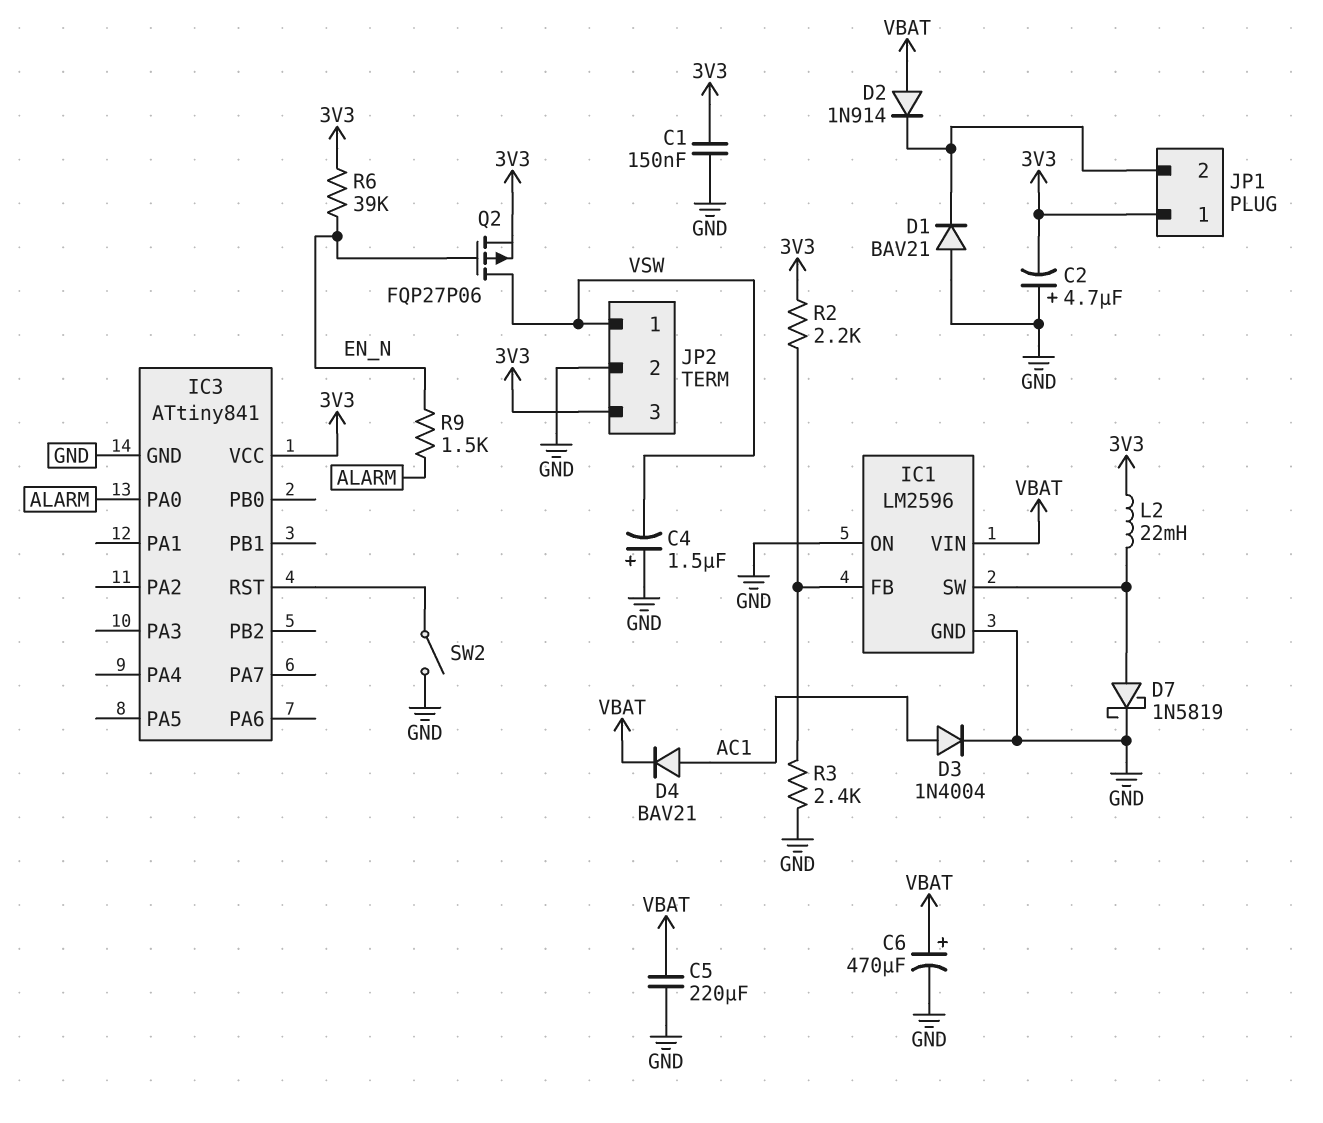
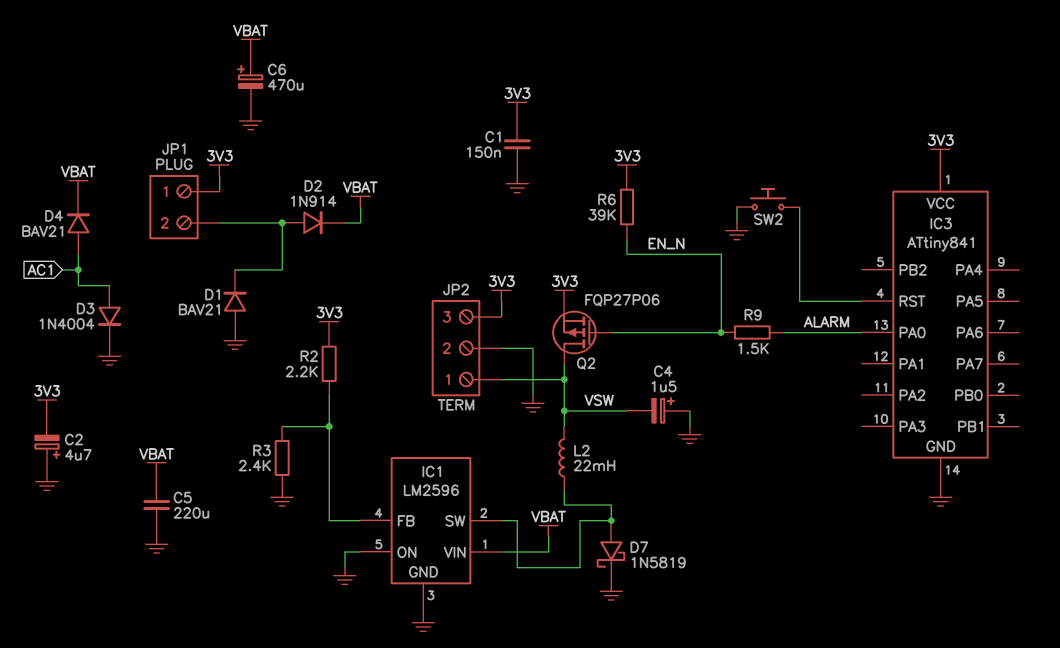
D2: diode 1N914 (A VBAT, K JP1/2) -> diode 1N914 (A JP1/2, K VBAT)
L2: 22mH (3V3, IC1/SW) -> 22mH (IC1/SW, VSW)
SW2: switch (GND, IC3/RST) -> button (GND, IC3/RST)

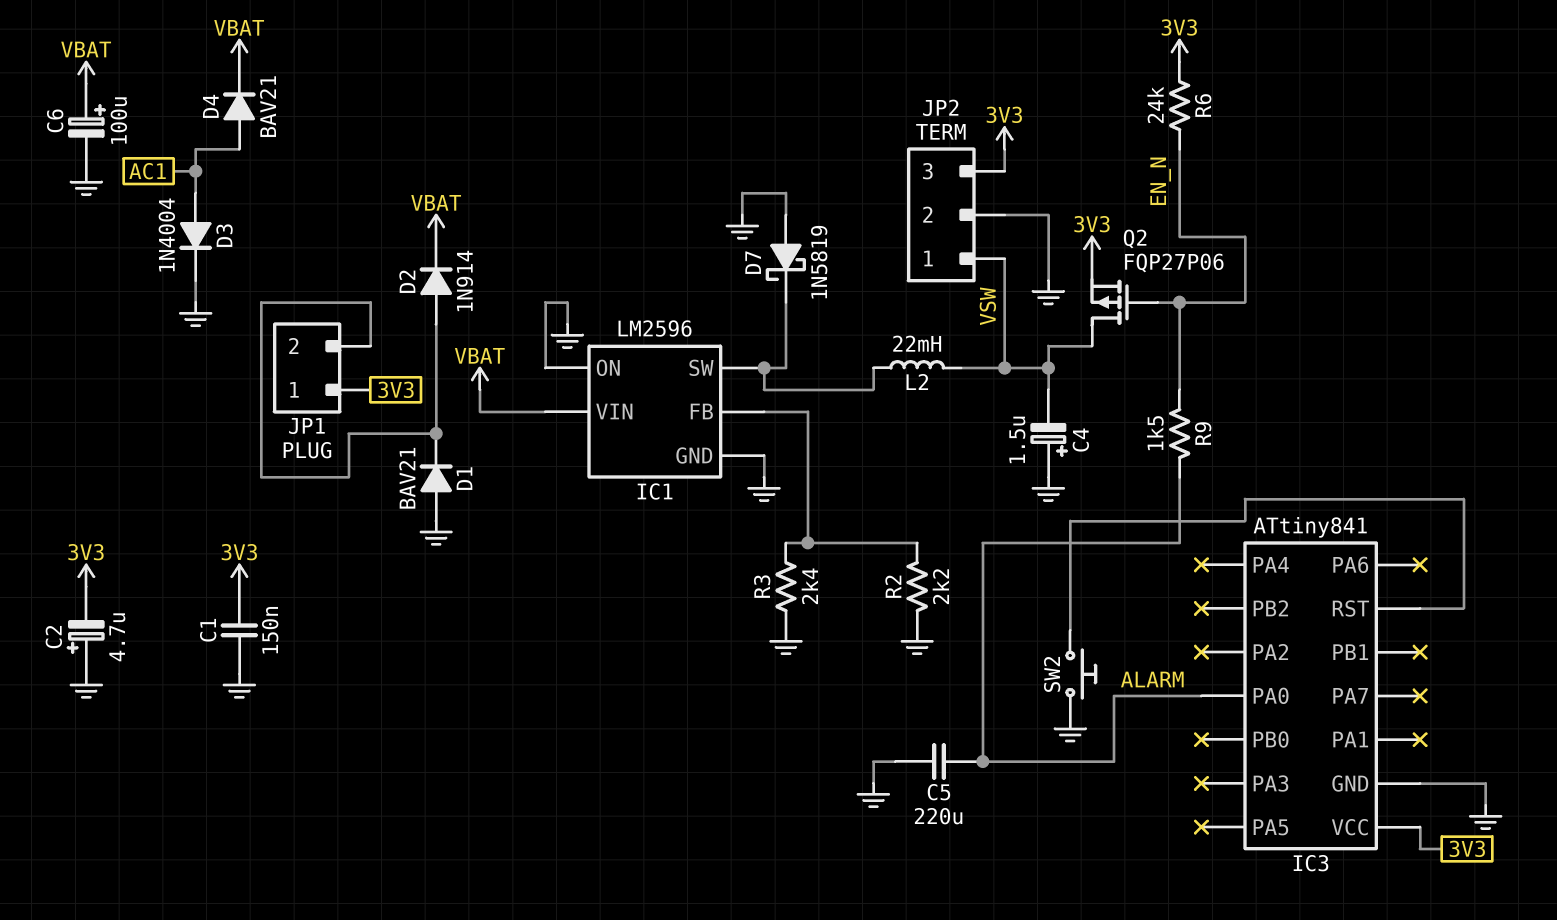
C5: 220uF (GND, VBAT) -> 220uF (ALARM, GND)
C6: 470uF (plus VBAT, minus GND) -> 100uF (plus VBAT, minus GND)
D7: schottky 1N5819 (A IC1/SW, K GND) -> schottky 1N5819 (A GND, K IC1/SW)
R2: 2.2k (3V3, IC1/FB) -> 2.2k (GND, IC1/FB)
R6: 39k (3V3, EN_N) -> 24k (3V3, EN_N)

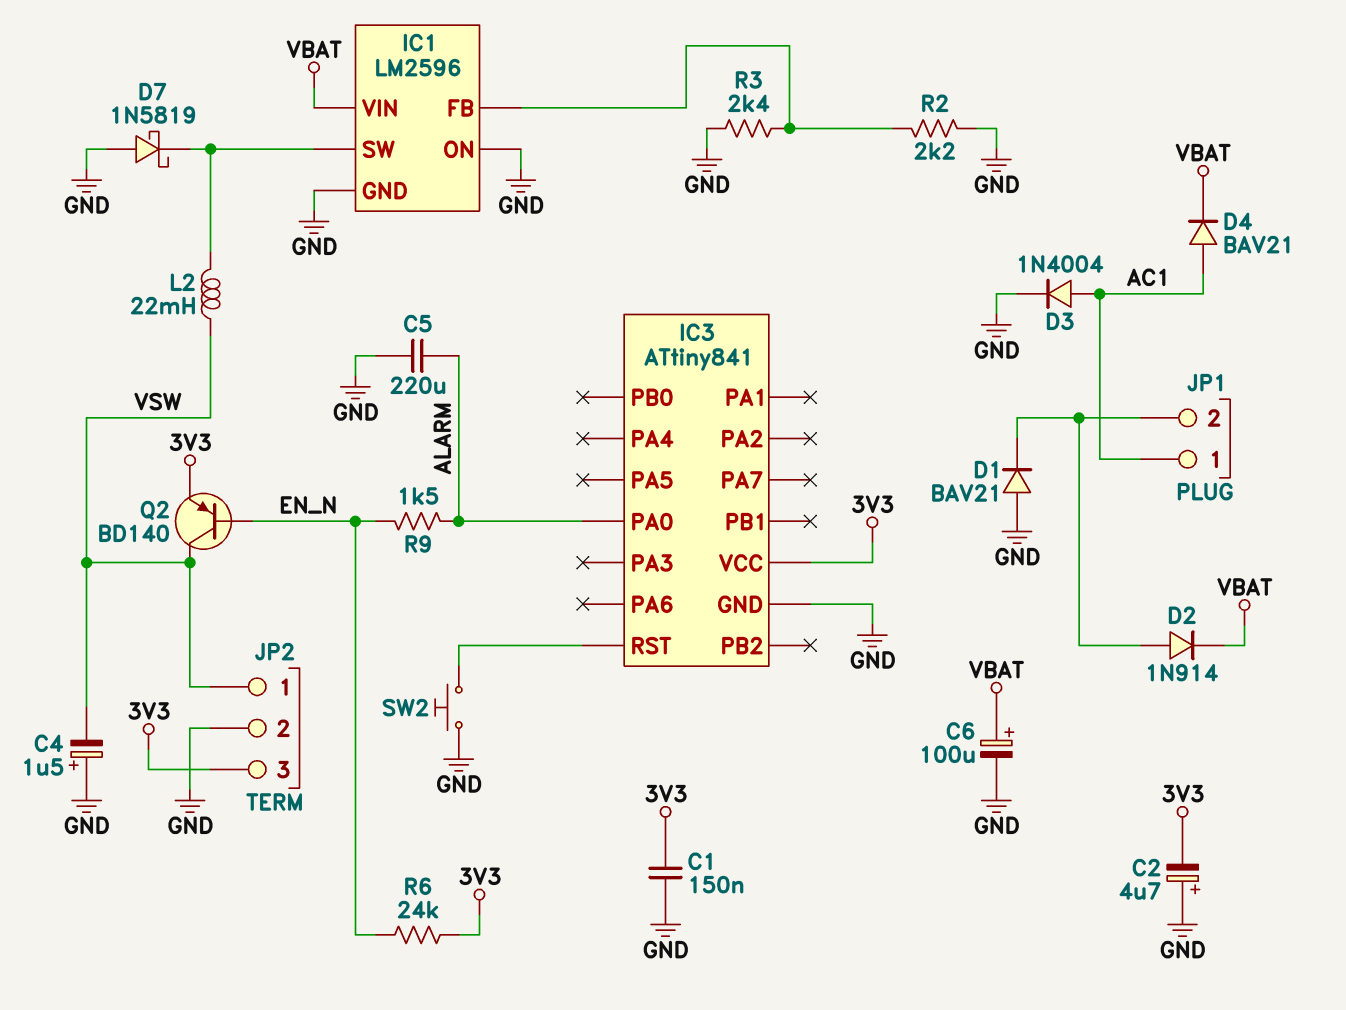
JP1 pin 1: 3V3 -> AC1
Q2: PMOS FQP27P06 (G EN_N, D VSW, S 3V3) -> PNP BD140 (B EN_N, C VSW, E 3V3)

